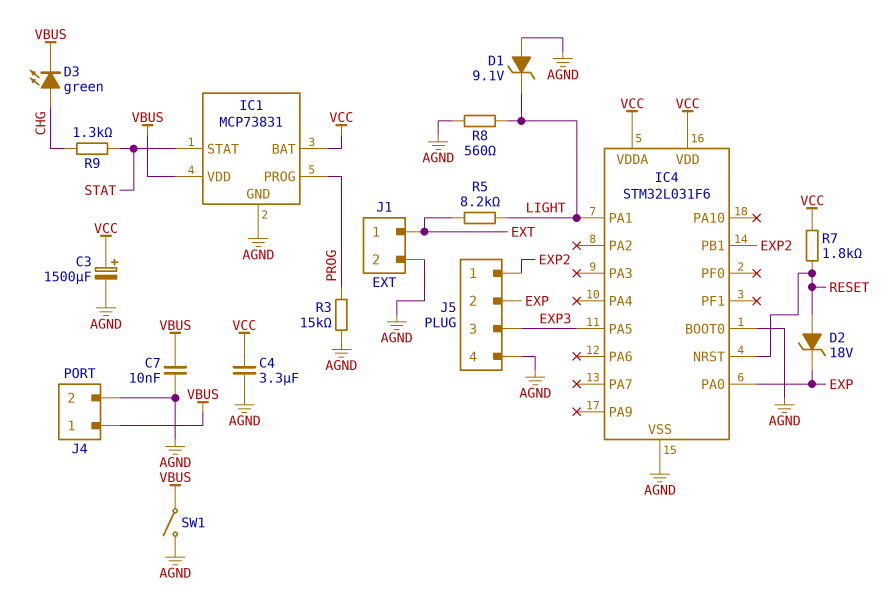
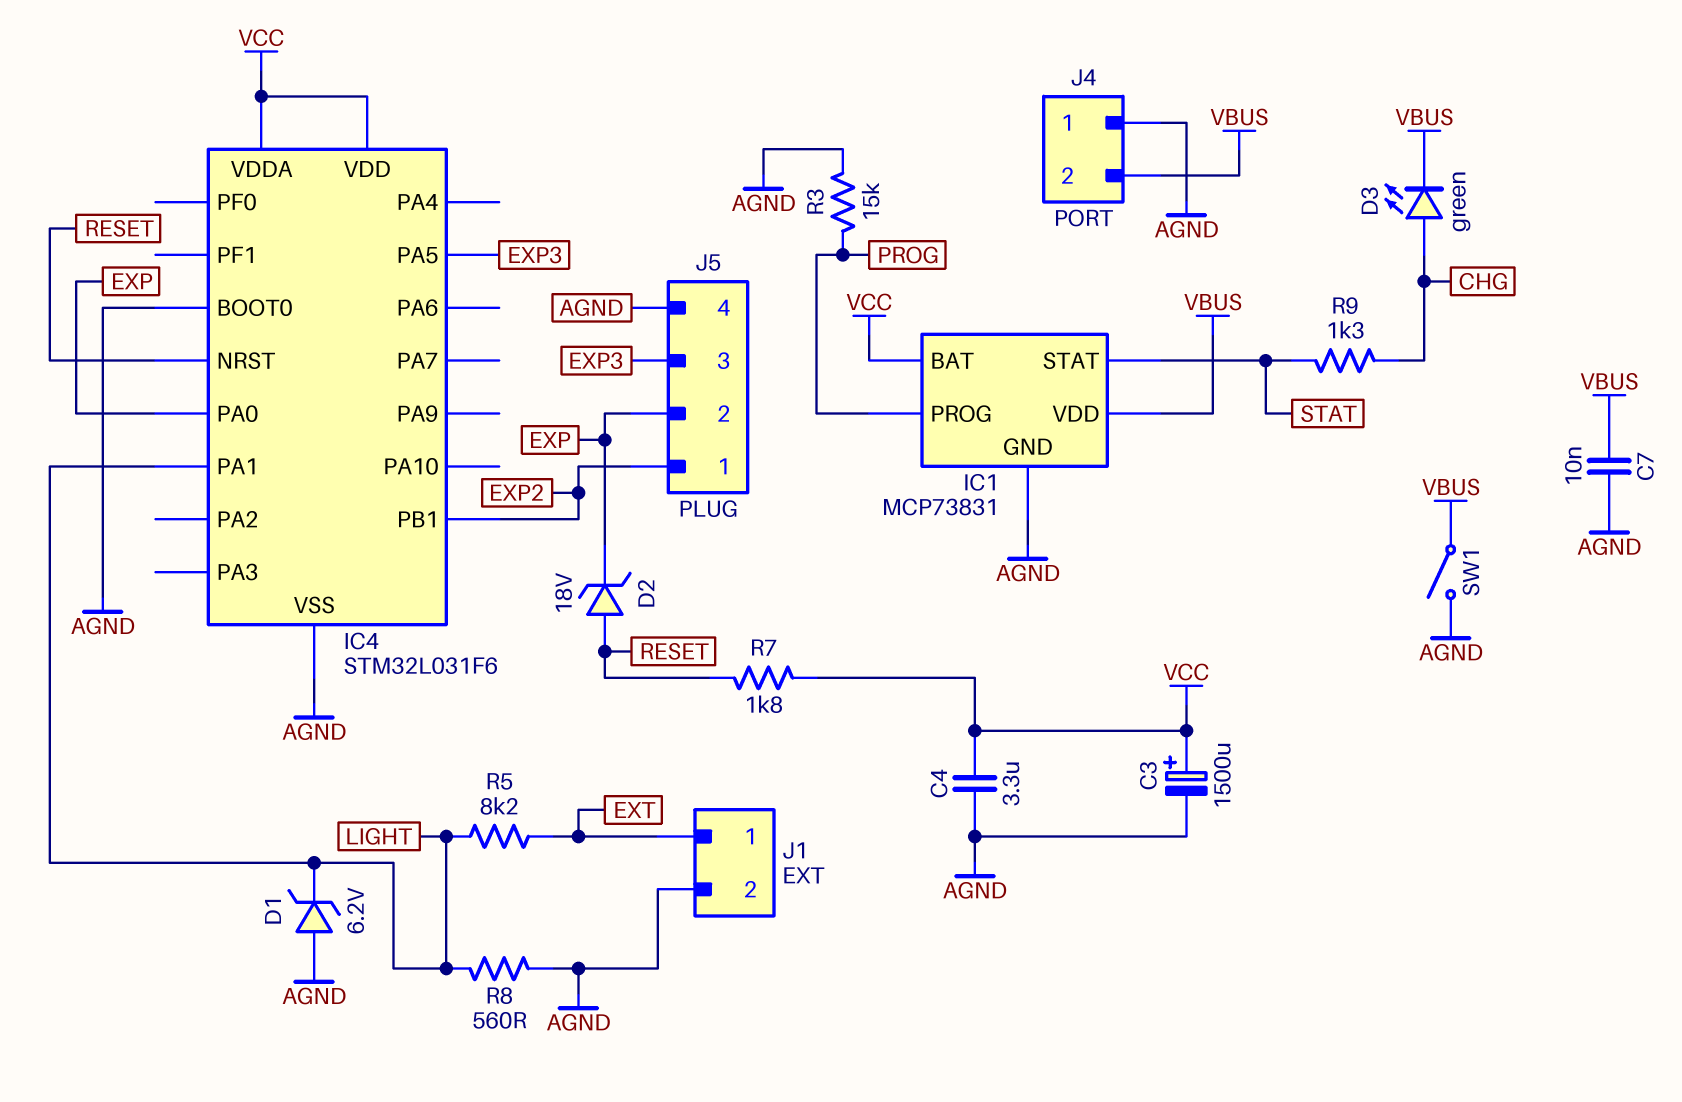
D1: zener 9.1V (A AGND, K LIGHT) -> zener 6.2V (A AGND, K LIGHT)
J4 pin 1: VBUS -> AGND
J4 pin 2: AGND -> VBUS

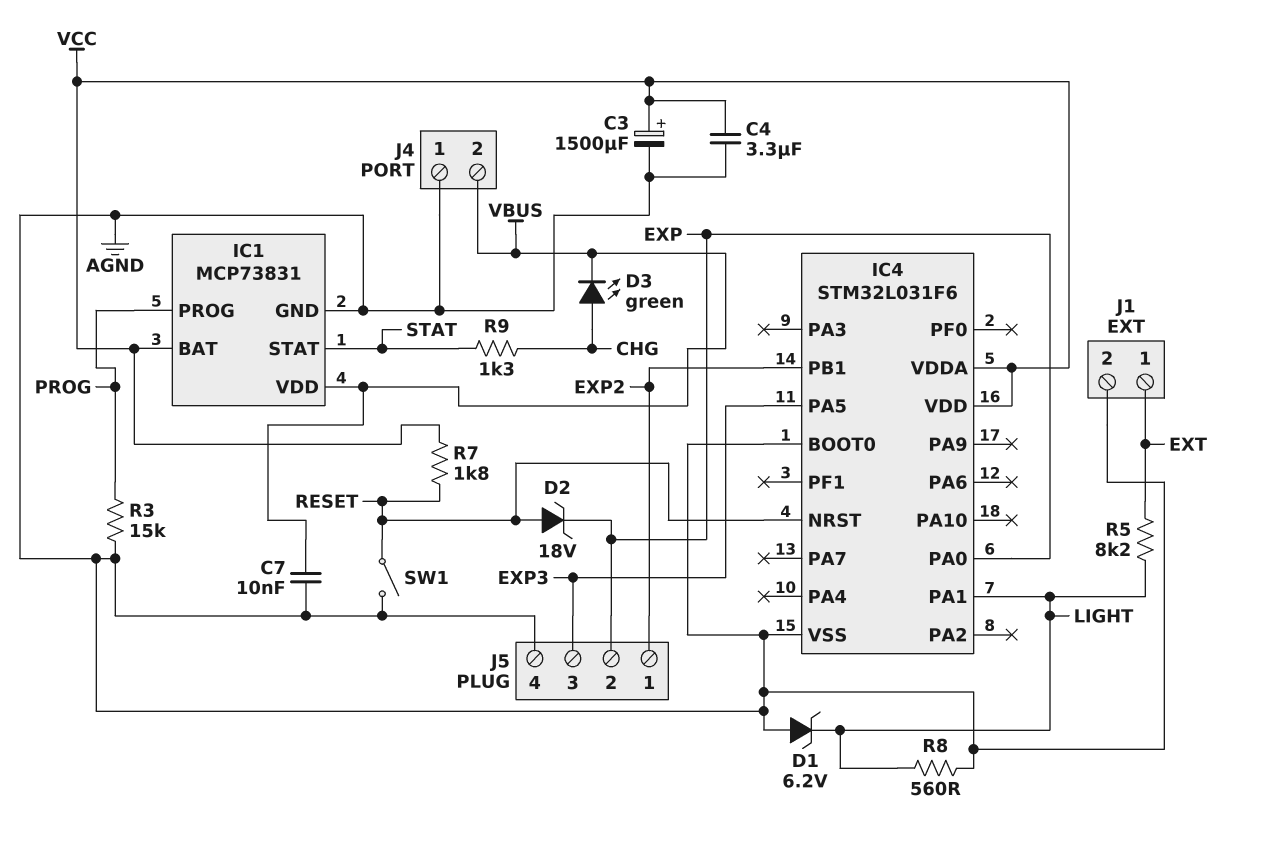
SW1: switch (AGND, VBUS) -> switch (AGND, RESET)

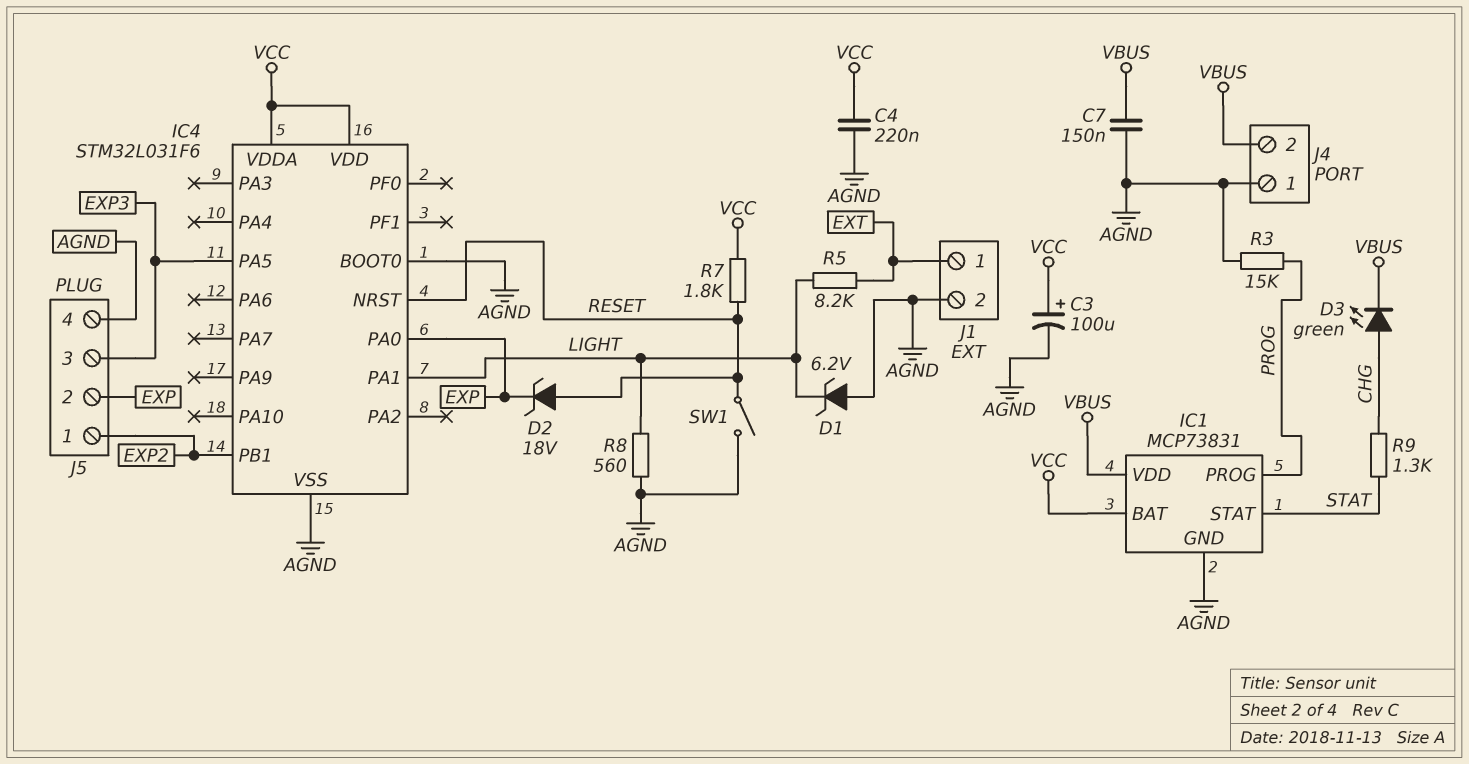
C3: 1500uF (plus VCC, minus AGND) -> 100uF (plus VCC, minus AGND)
C4: 3.3uF (AGND, VCC) -> 220nF (AGND, VCC)
C7: 10nF (AGND, VBUS) -> 150nF (AGND, VBUS)

